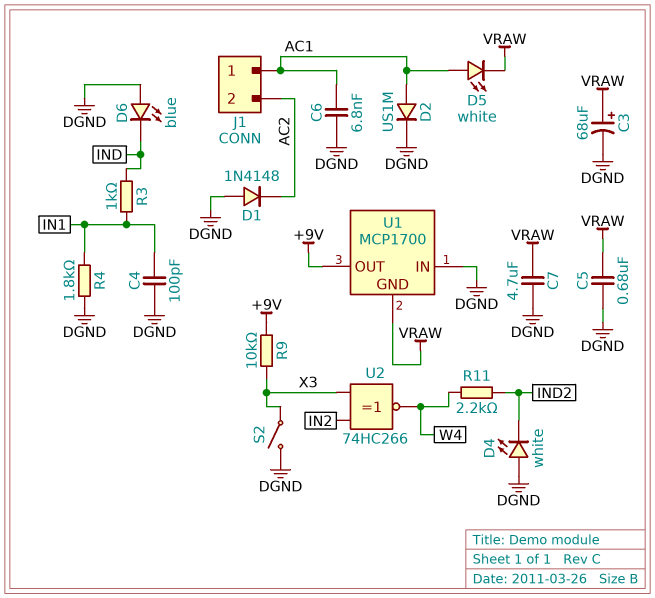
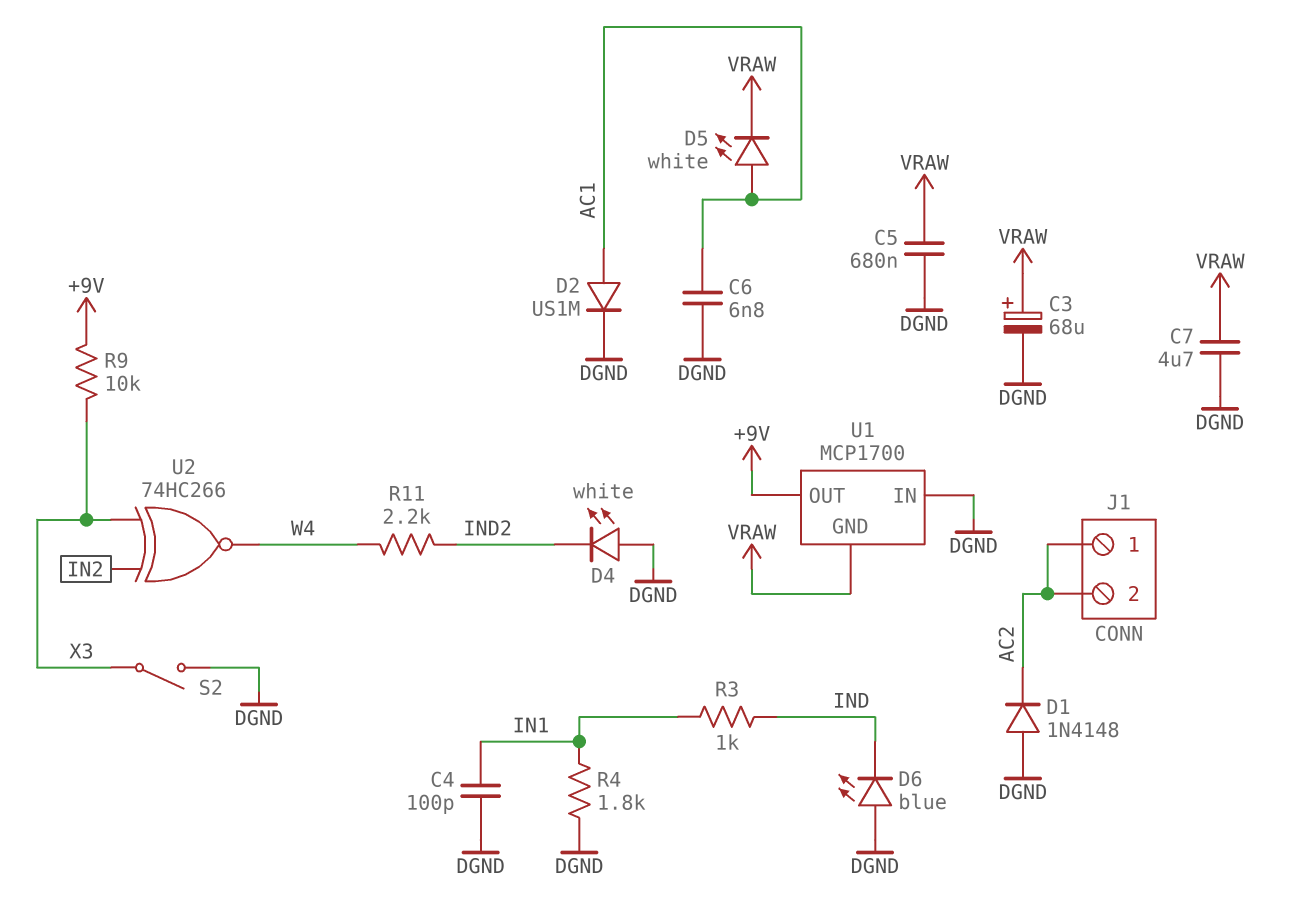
J1 pin 1: AC1 -> AC2

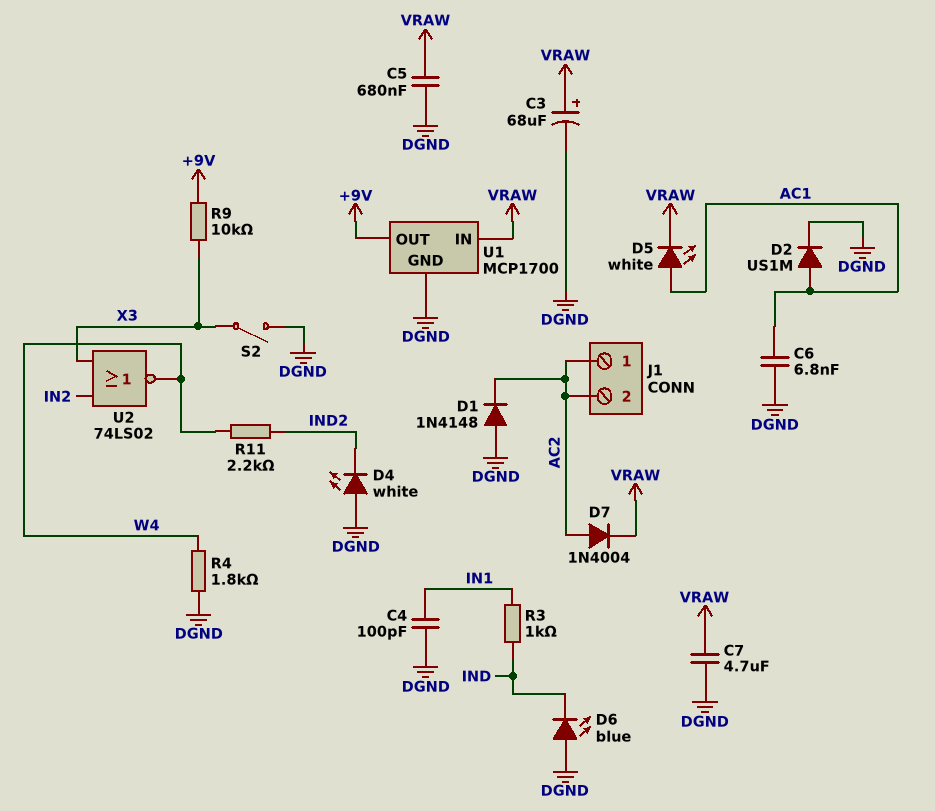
D7: none -> diode 1N4004 (A AC2, K VRAW)
R4: 1.8k (DGND, IN1) -> 1.8k (DGND, W4)
U1 pin GND: VRAW -> DGND
U1 pin IN: DGND -> VRAW
U2: XNOR 74HC266 (in IN2, in X3, out W4) -> NOR 74LS02 (in IN2, in X3, out W4)

